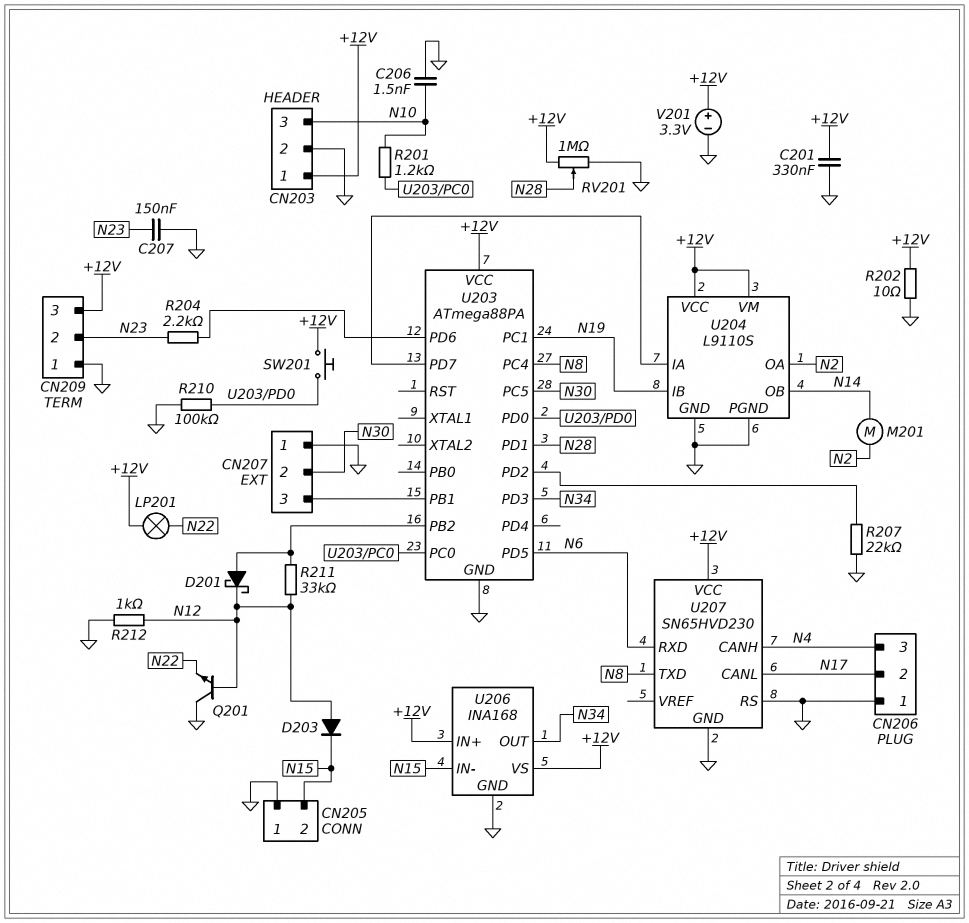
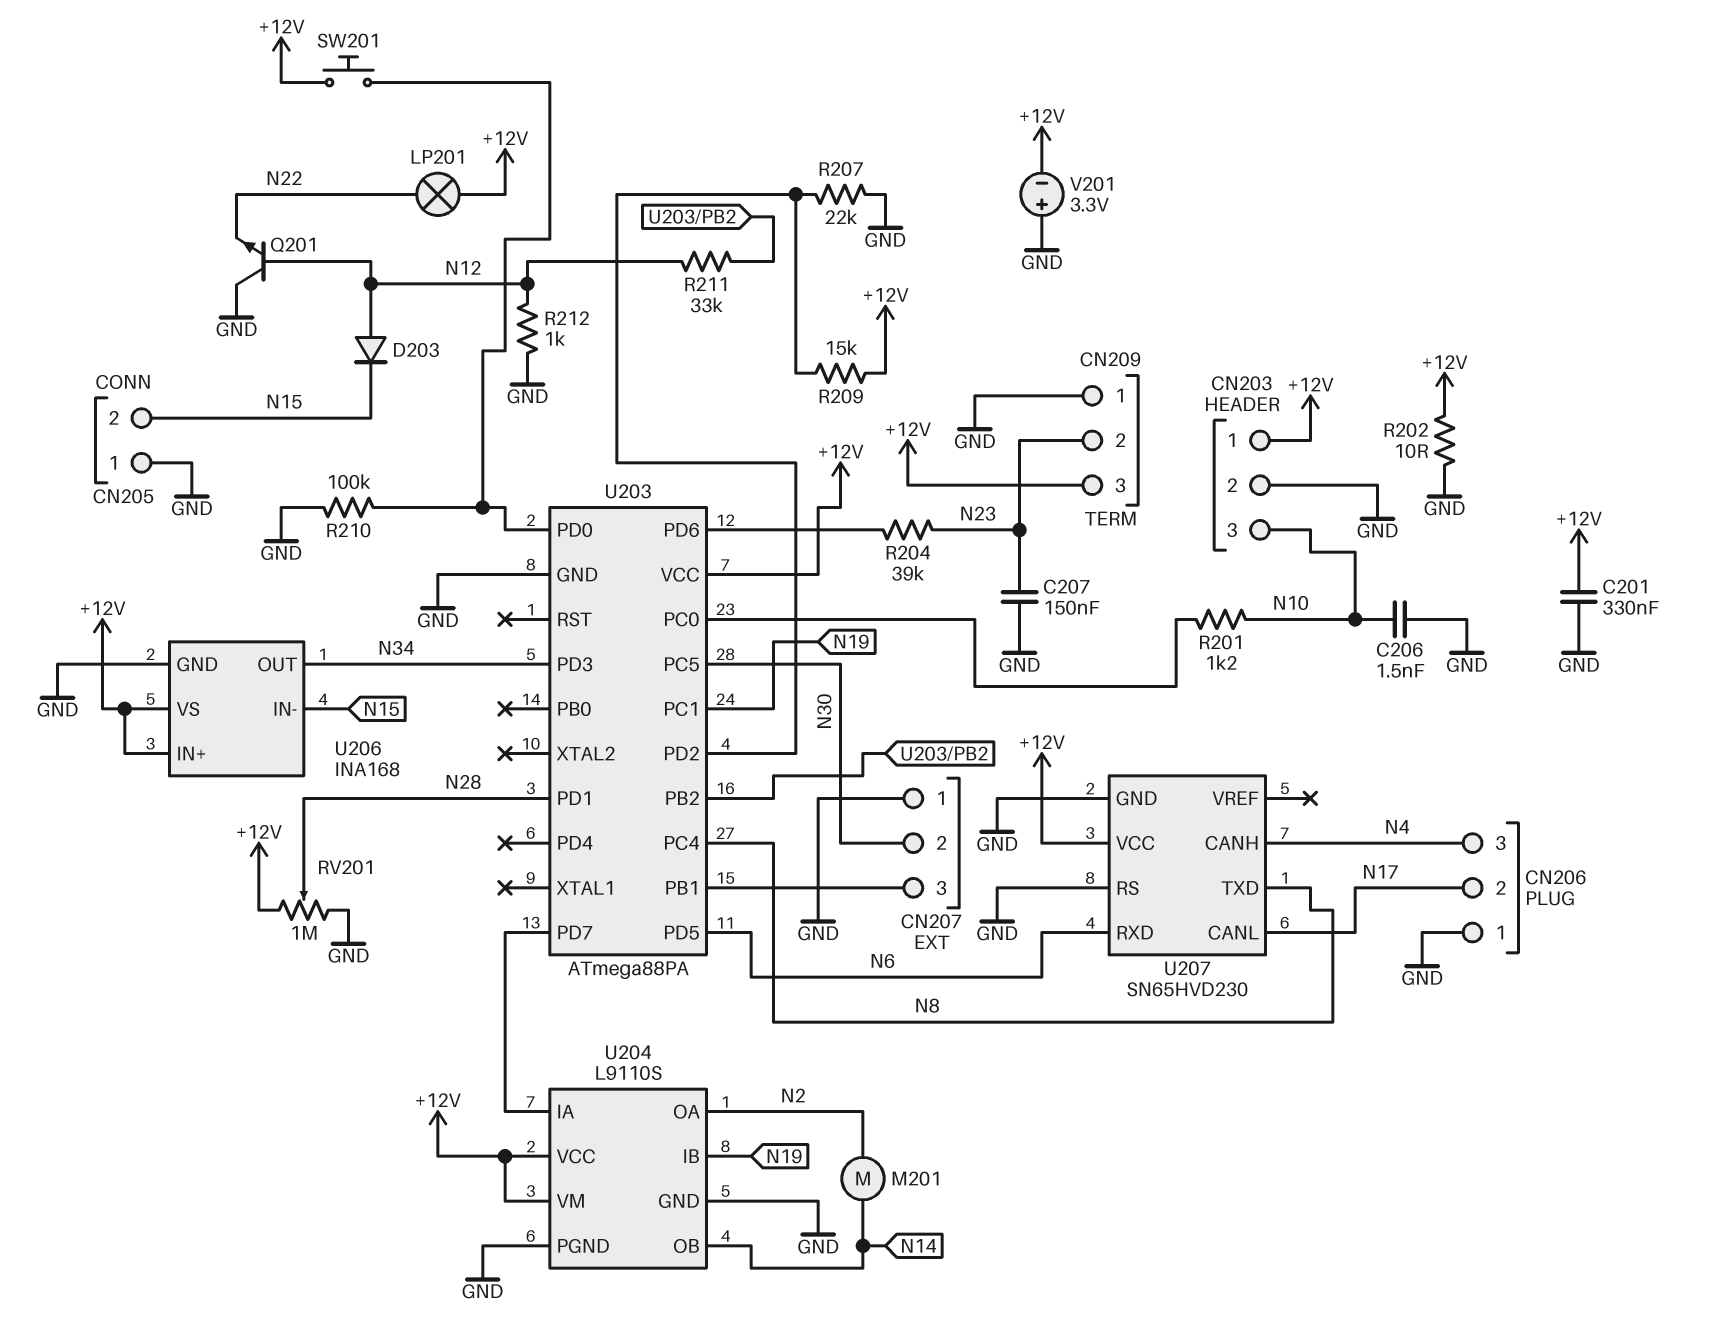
D201: schottky (A U203/PB2, K N12) -> none
R204: 2.2k (N23, U203/PD6) -> 39k (N23, U203/PD6)
R209: none -> 15k (+12V, U203/PD2)
V201: 3.3V (plus +12V, minus GND) -> 3.3V (plus GND, minus +12V)

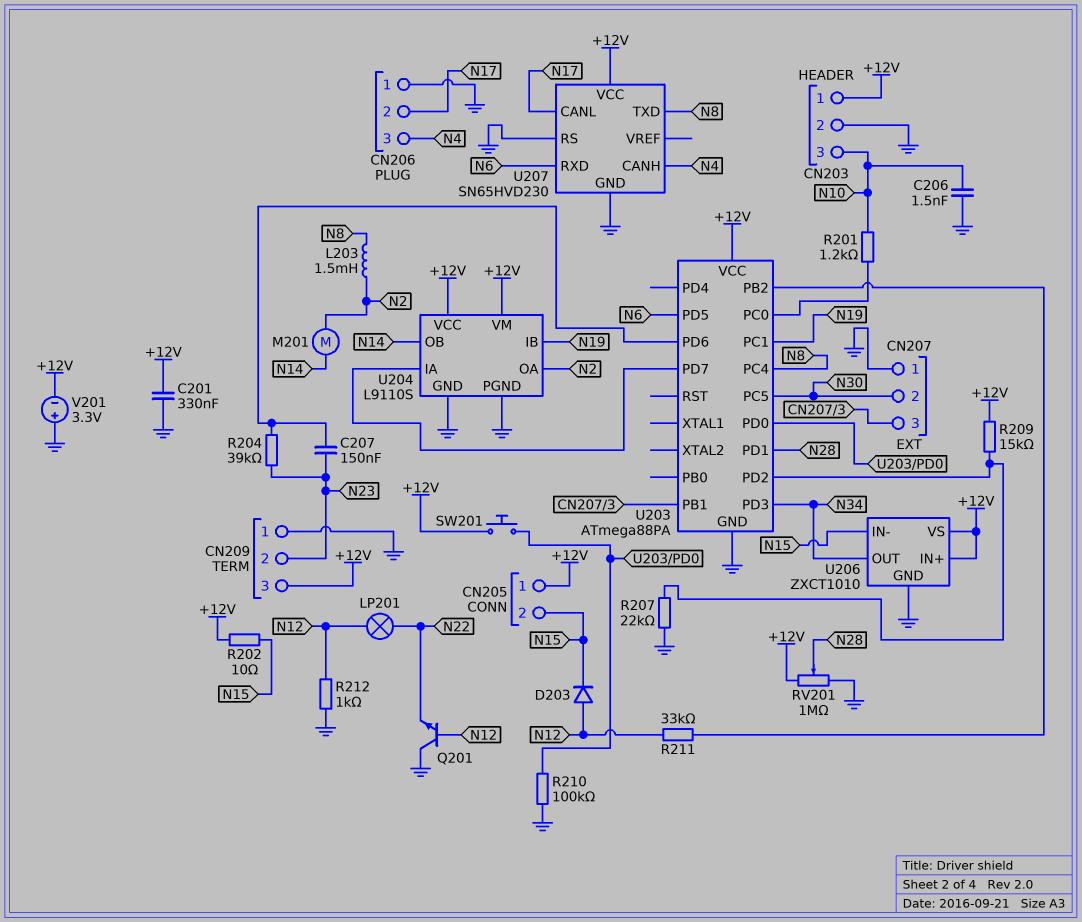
C207: 150nF (GND, N23) -> 150nF (N23, U203/PD6)
CN205 pin 1: GND -> +12V
L203: none -> 1.5mH (N2, N8)
LP201: lamp (+12V, N22) -> lamp (N12, N22)
R202: 10 (+12V, GND) -> 10 (+12V, N15)
U206: INA168 -> ZXCT1010

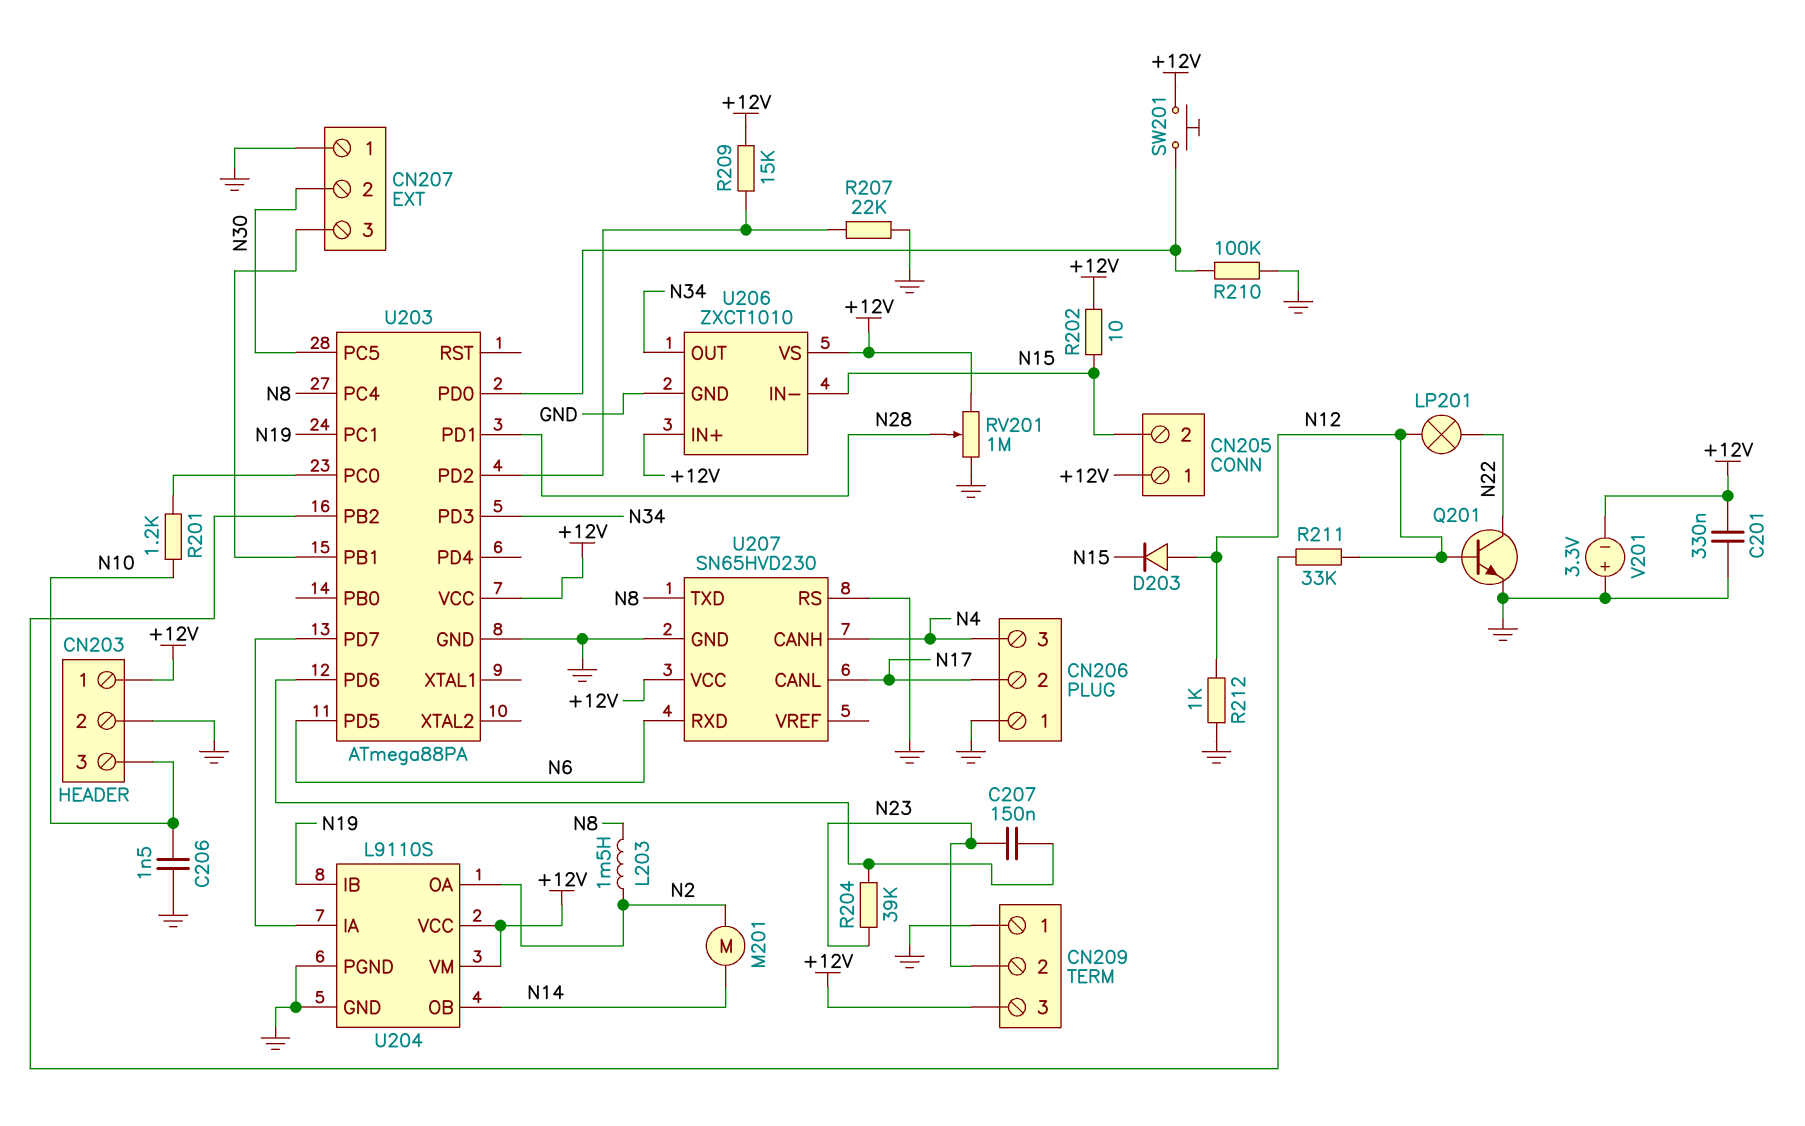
Q201: NPN (B N12, C GND, E N22) -> NPN (B N12, C N22, E GND)

